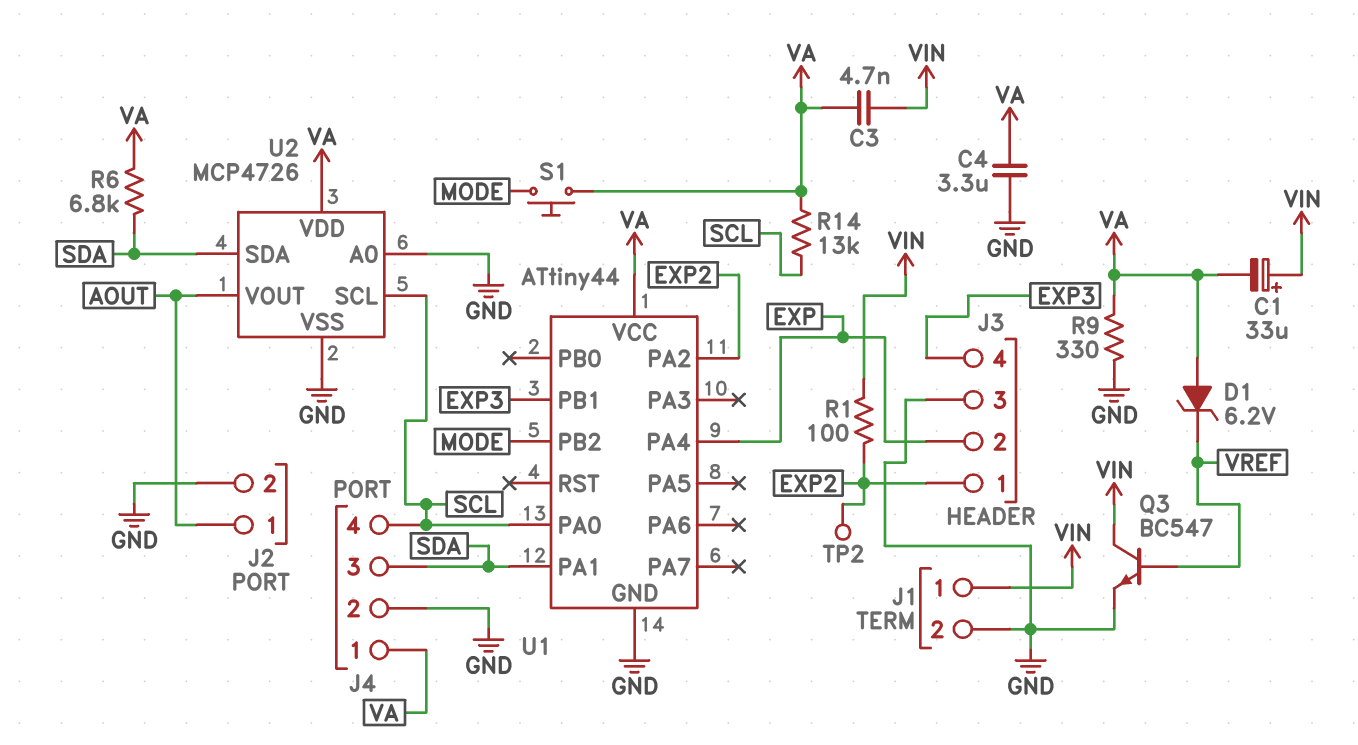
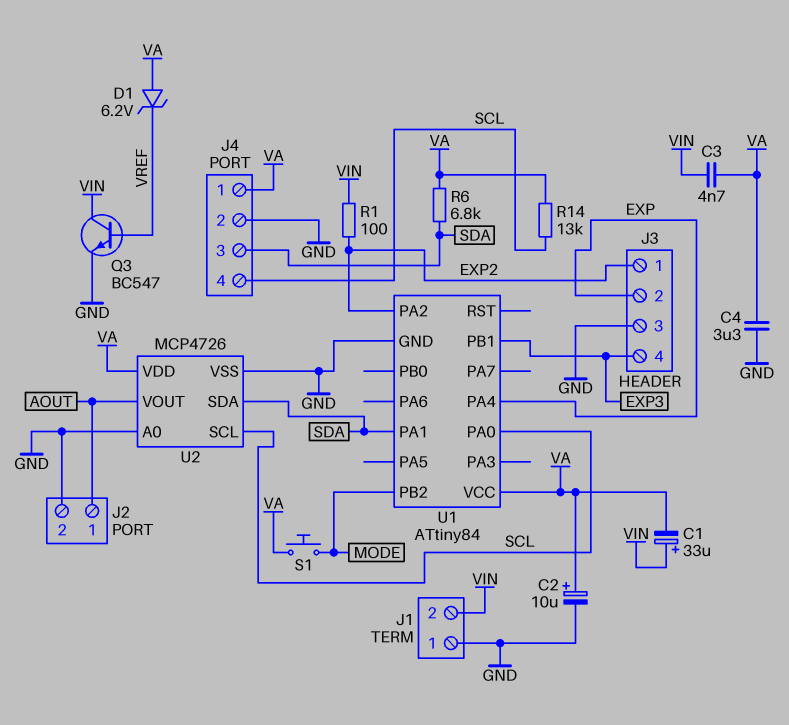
C2: none -> 10uF (plus VA, minus GND)
J1 pin 1: VIN -> GND
J1 pin 2: GND -> VIN
R9: 330 (GND, VA) -> none
TP2: test point (EXP2) -> none
U1: ATtiny44 -> ATtiny84

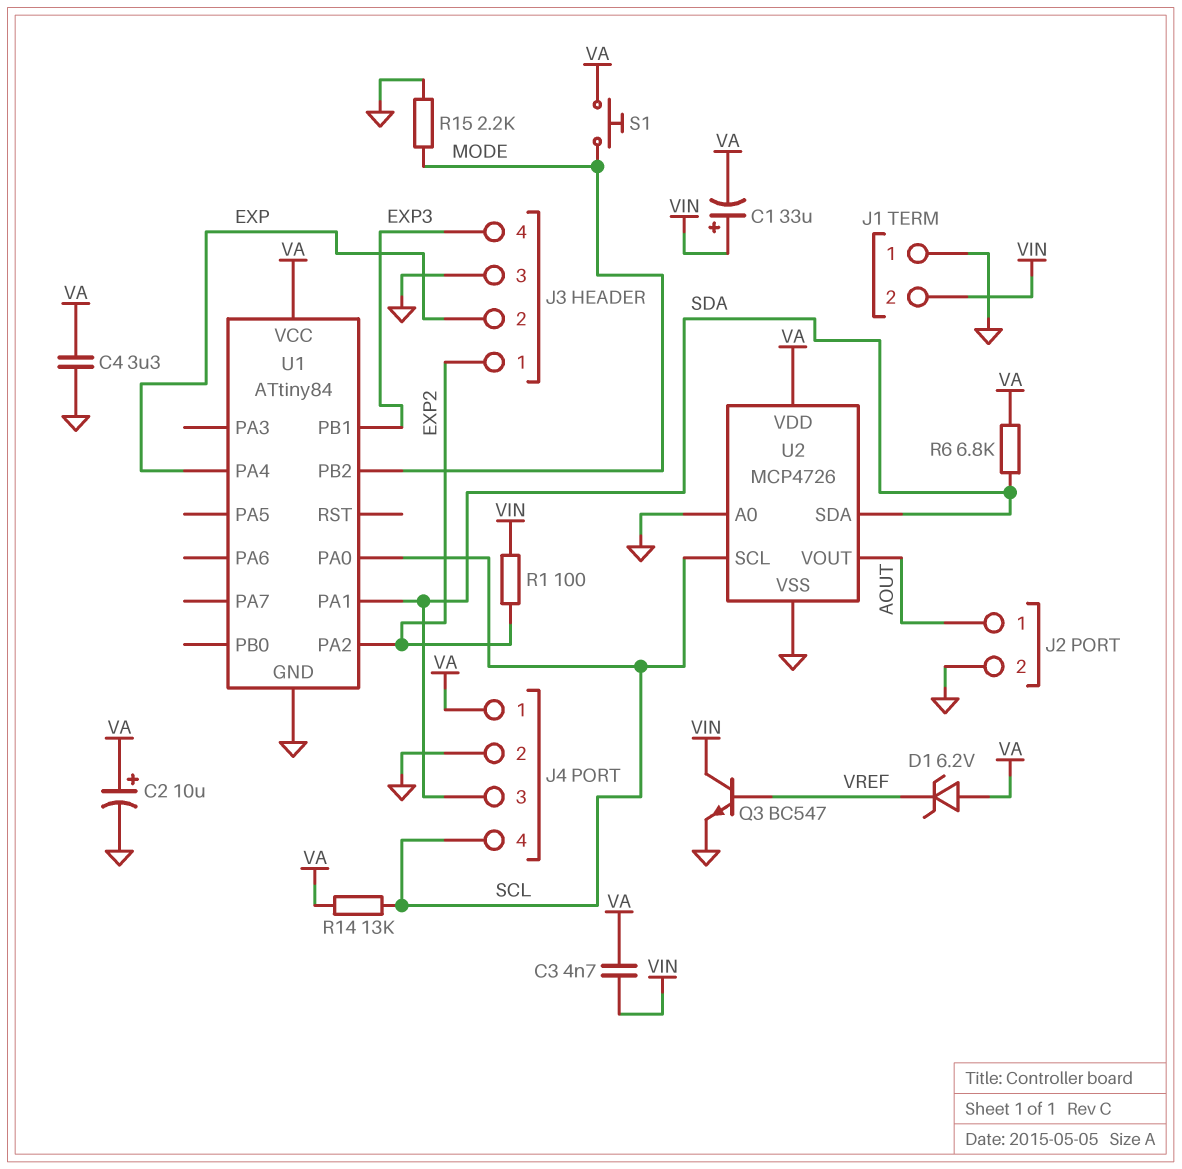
R15: none -> 2.2k (GND, MODE)

